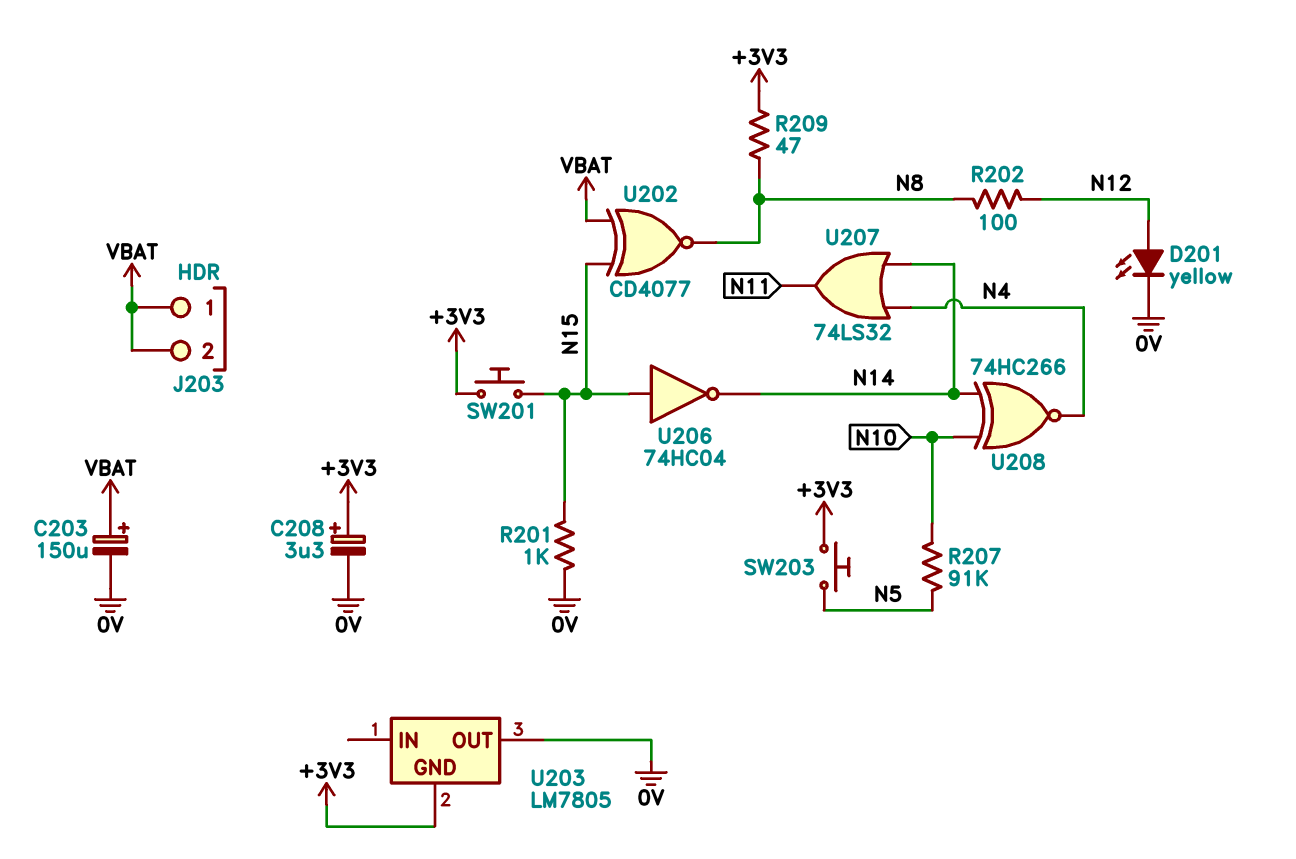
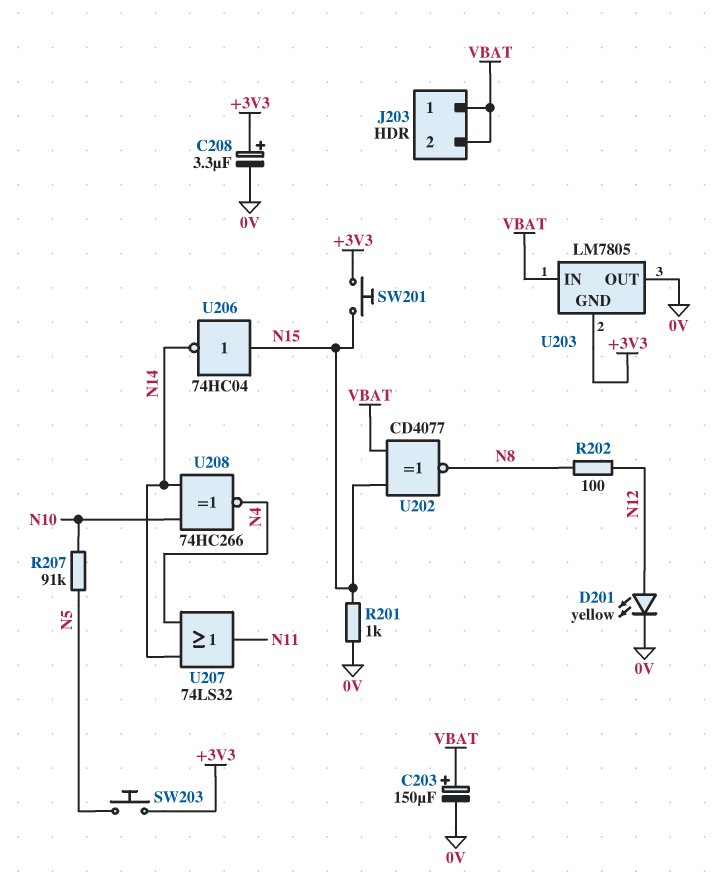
R209: 47 (+3V3, N8) -> none
U203 pin IN: none -> VBAT

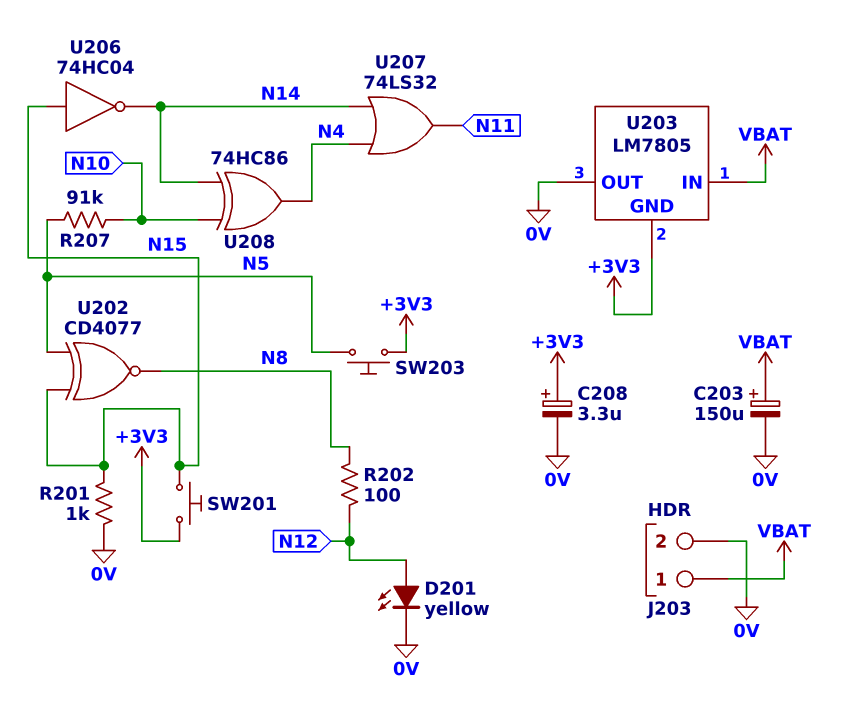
J203 pin 2: VBAT -> 0V
U202: XNOR CD4077 (in N15, in VBAT, out N8) -> XNOR CD4077 (in N5, in N15, out N8)
U208: XNOR 74HC266 (in N10, in N14, out N4) -> XOR 74HC86 (in N10, in N14, out N4)

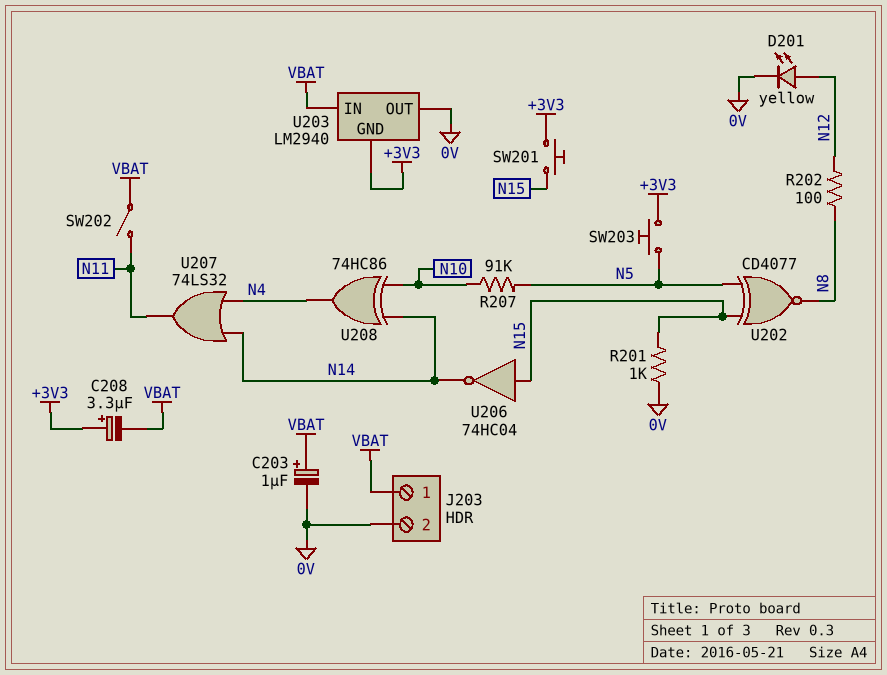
C203: 150uF (plus VBAT, minus 0V) -> 1uF (plus VBAT, minus 0V)
C208: 3.3uF (plus +3V3, minus 0V) -> 3.3uF (plus +3V3, minus VBAT)
SW202: none -> switch (N11, VBAT)
U203: LM7805 -> LM2940

